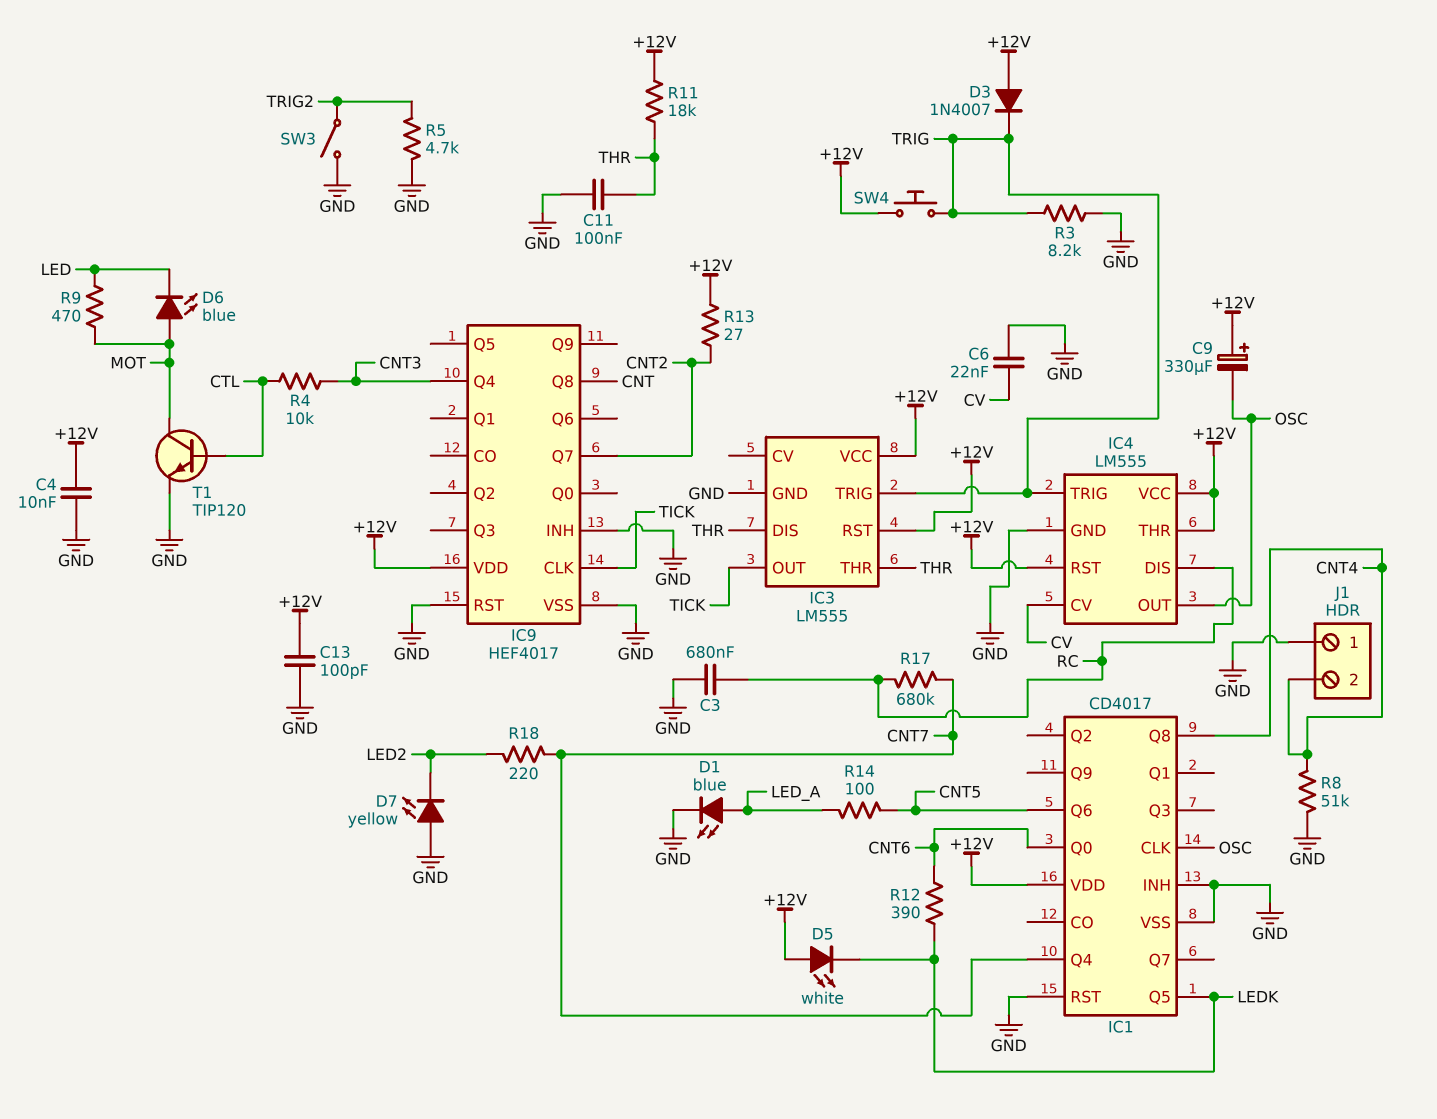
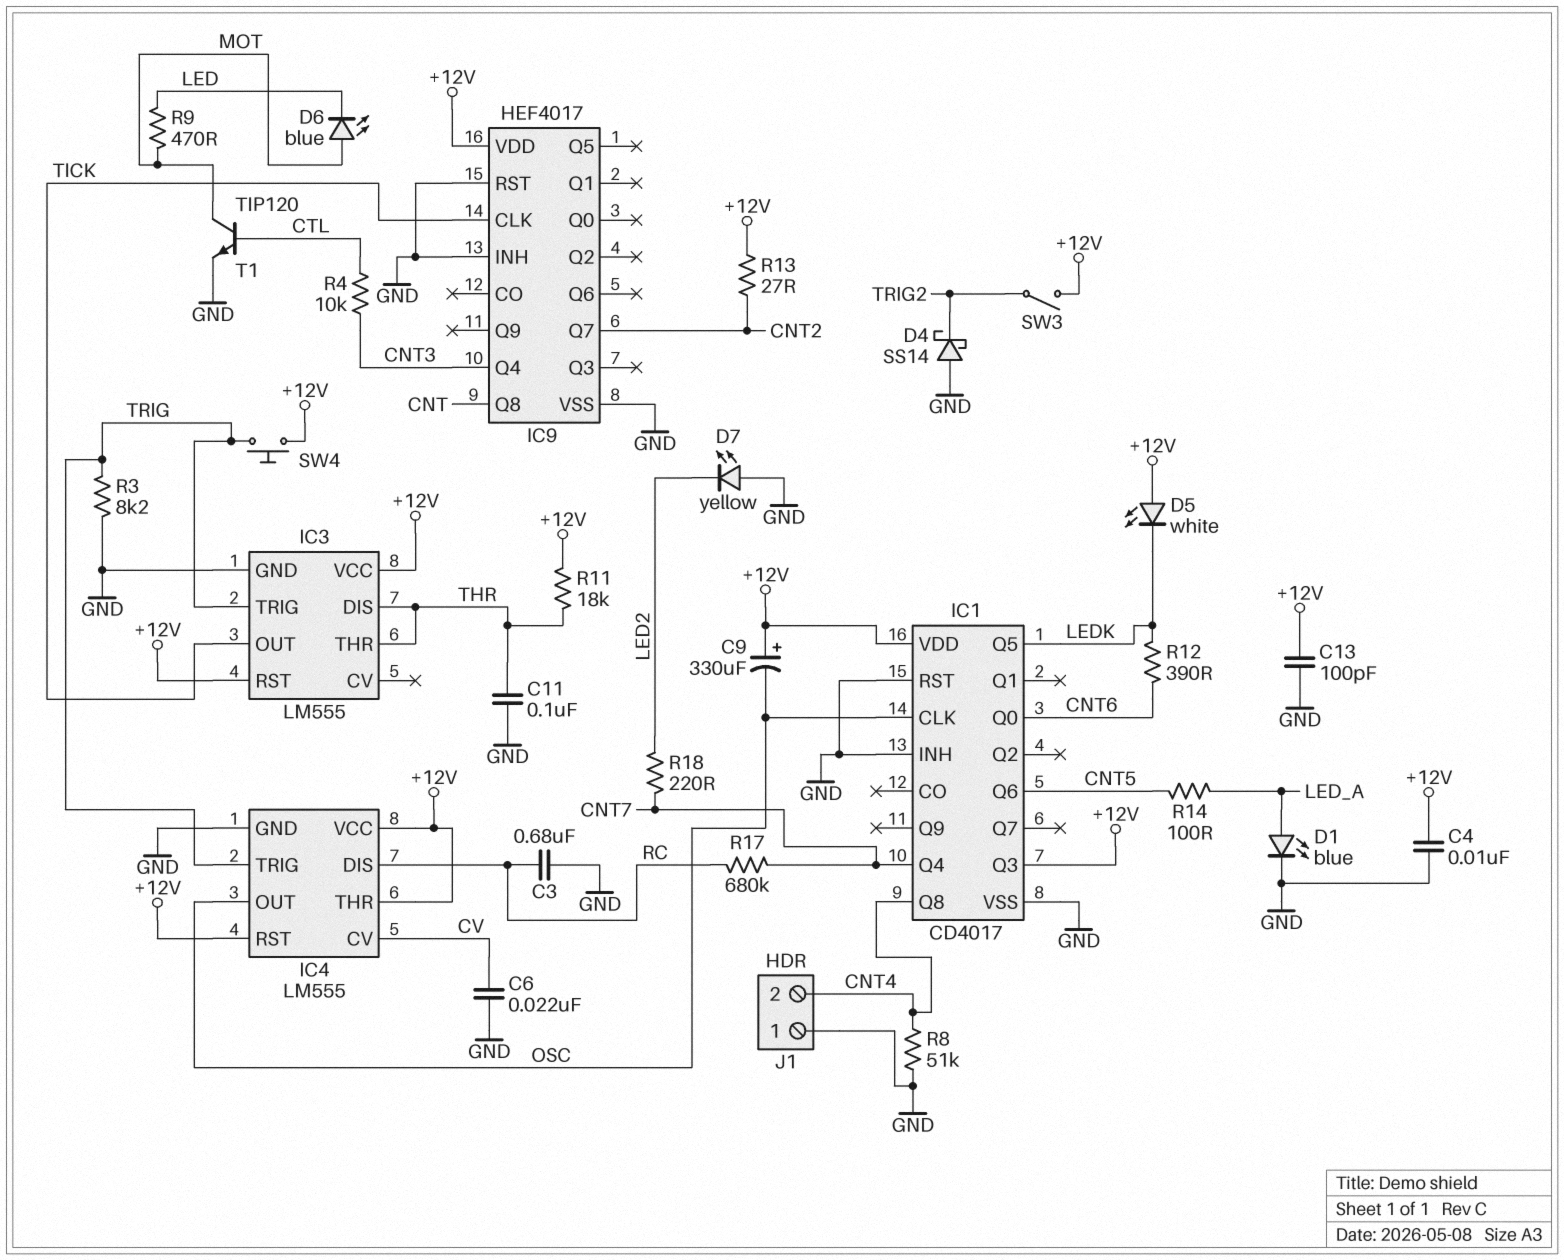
D3: diode 1N4007 (A +12V, K TRIG) -> none
D4: none -> schottky SS14 (A GND, K TRIG2)
IC1 pin Q3: none -> +12V
R5: 4.7k (GND, TRIG2) -> none
SW3: switch (GND, TRIG2) -> switch (+12V, TRIG2)

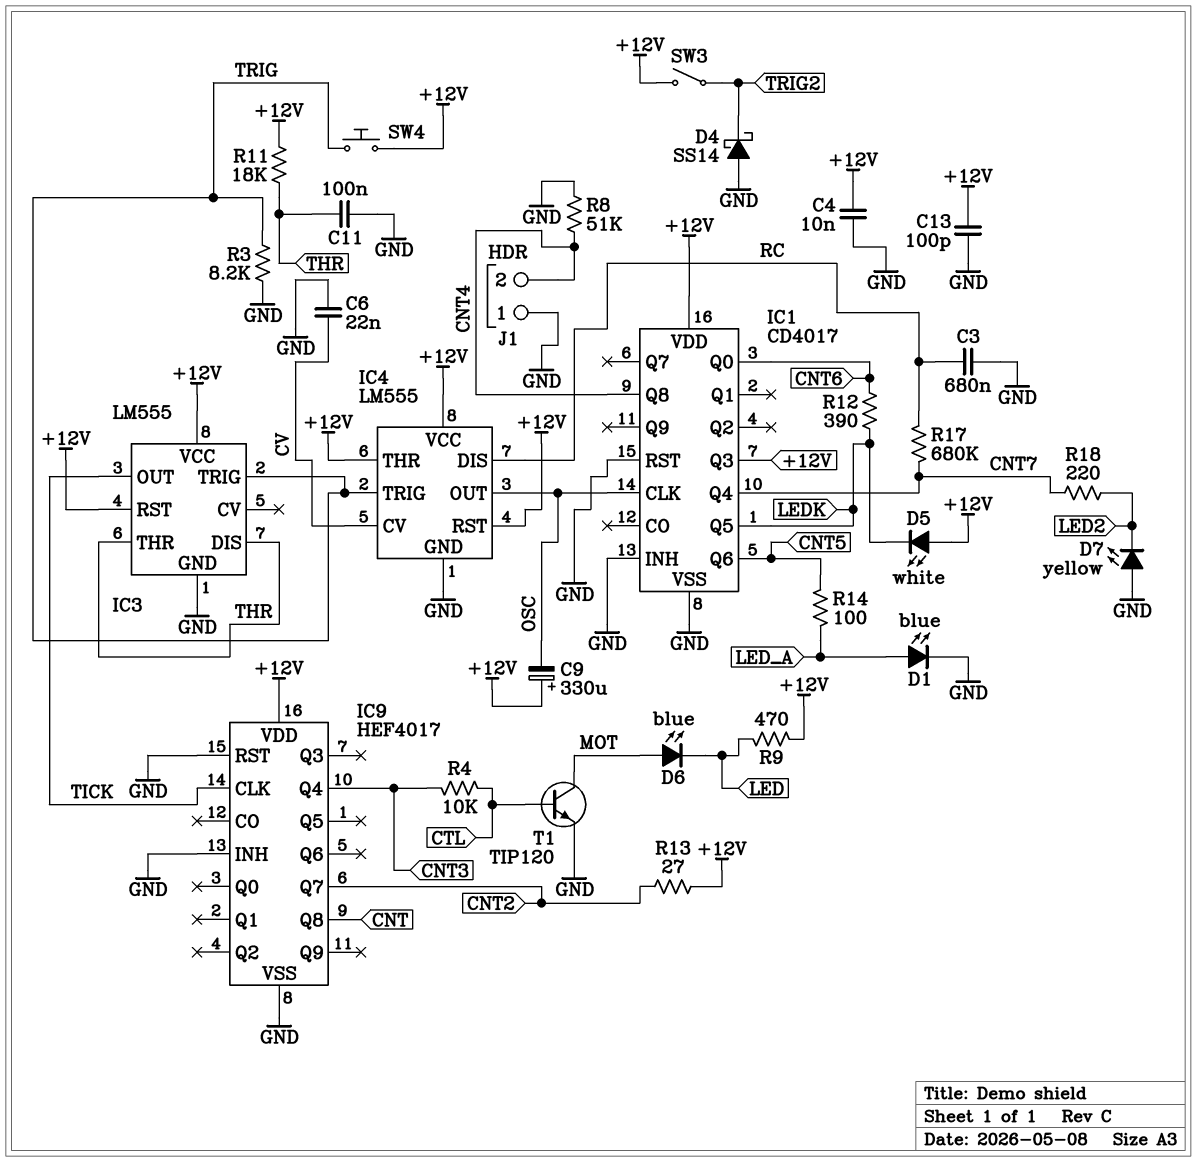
R9: 470 (LED, MOT) -> 470 (+12V, LED)

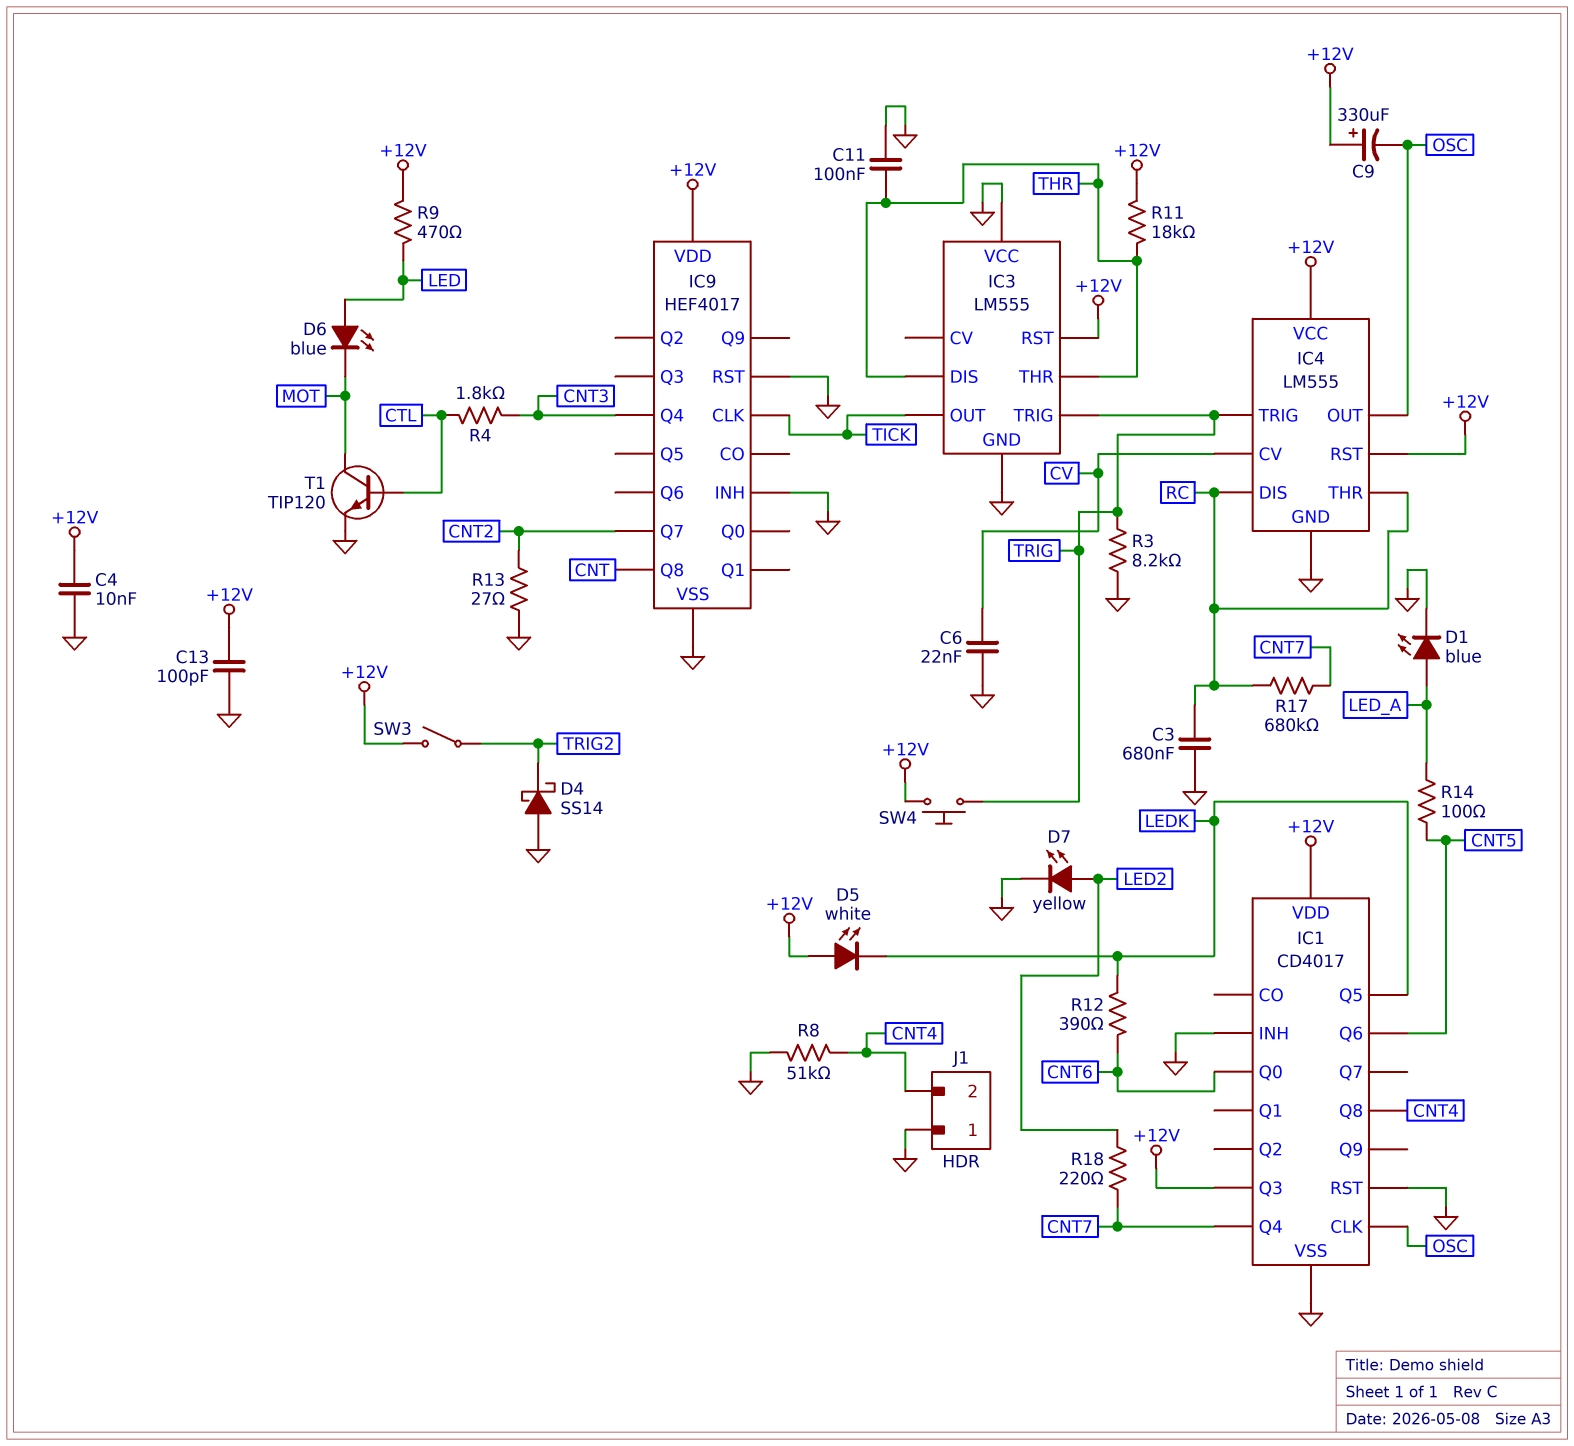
D6: LED blue (A MOT, K LED) -> LED blue (A LED, K MOT)
D7: LED yellow (A GND, K LED2) -> LED yellow (A LED2, K GND)
IC3 pin VCC: +12V -> GND
IC4 pin THR: +12V -> RC
R4: 10k (CNT3, CTL) -> 1.8k (CNT3, CTL)
R13: 27 (+12V, CNT2) -> 27 (CNT2, GND)

